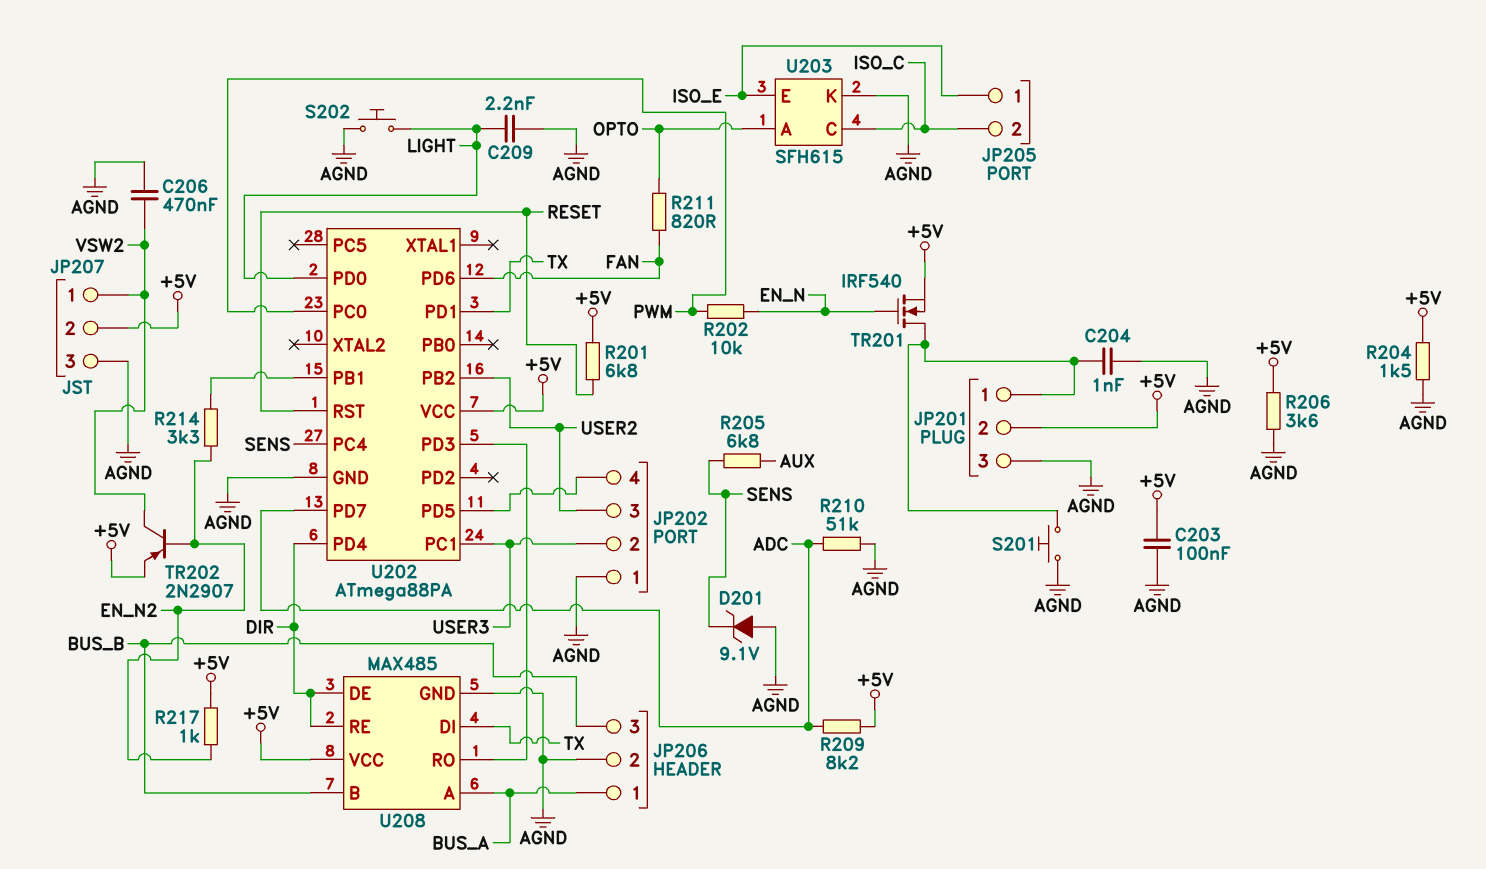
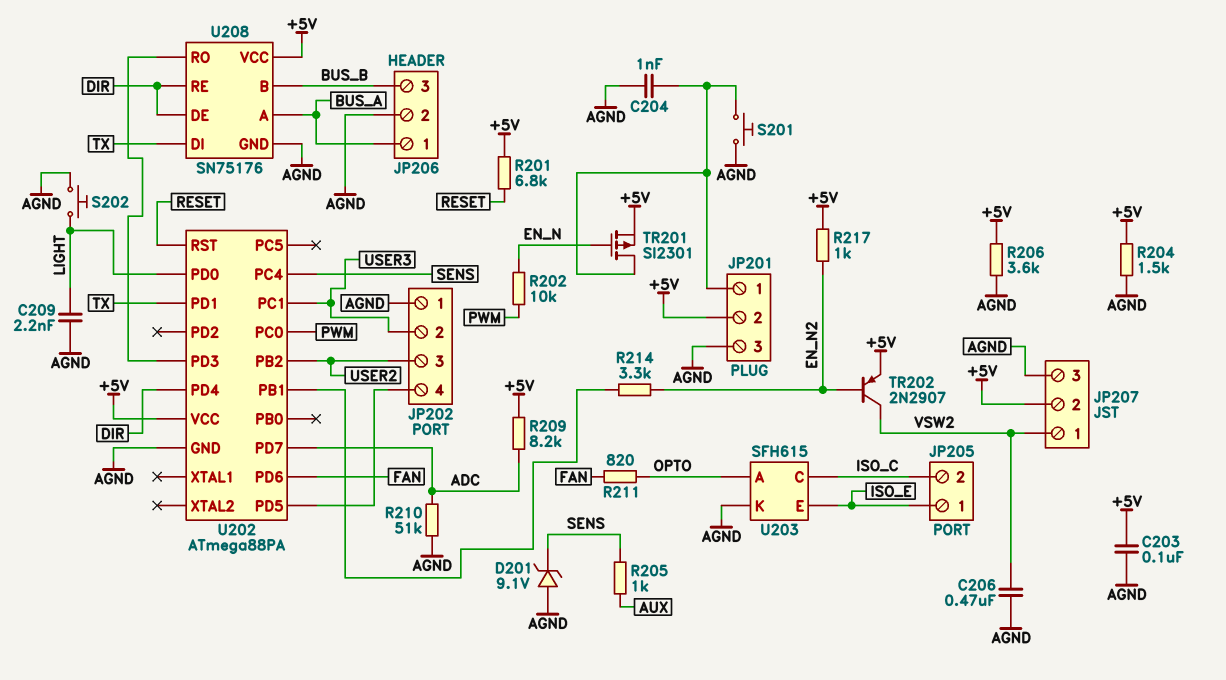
R205: 6.8k (AUX, SENS) -> 1k (AUX, SENS)
TR201: NMOS IRF540 (G EN_N, D JP201/1, S +5V) -> PMOS SI2301 (G EN_N, D JP201/1, S +5V)
U208: MAX485 -> SN75176

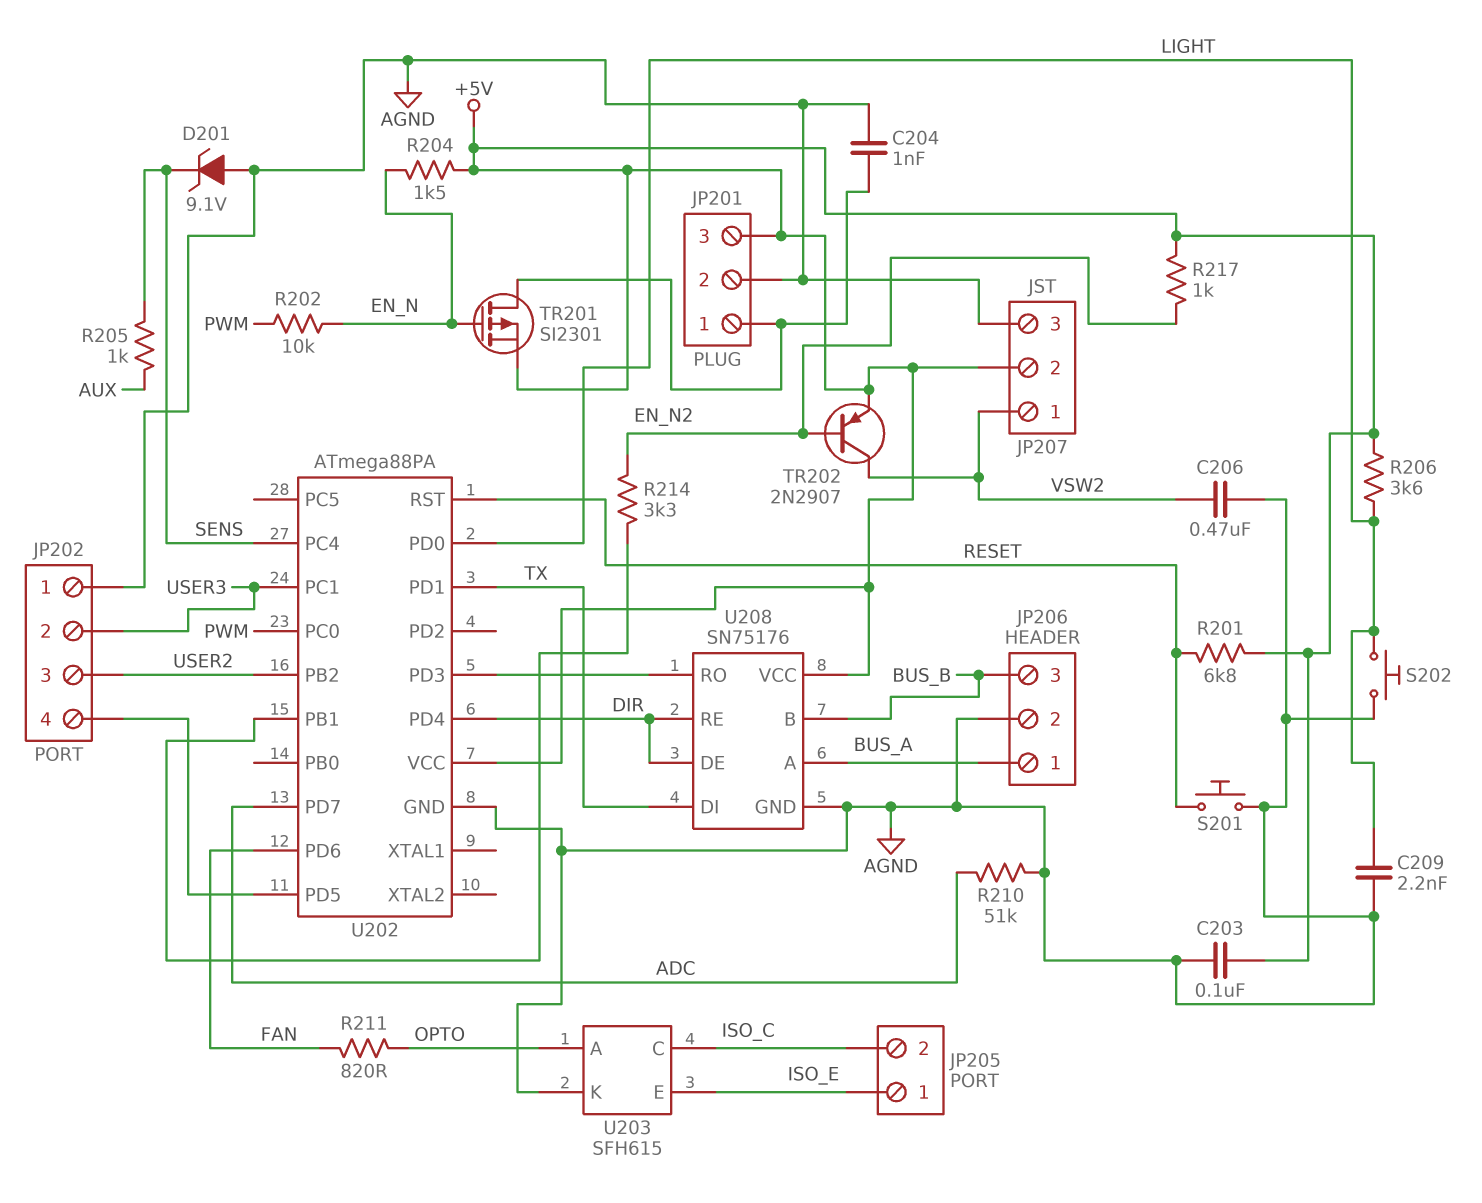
JP201 pin 2: +5V -> AGND
JP201 pin 3: AGND -> +5V
R204: 1.5k (+5V, AGND) -> 1.5k (+5V, EN_N)
R206: 3.6k (+5V, AGND) -> 3.6k (+5V, LIGHT)
R209: 8.2k (+5V, ADC) -> none
S201: button (AGND, JP201/1) -> button (AGND, RESET)

